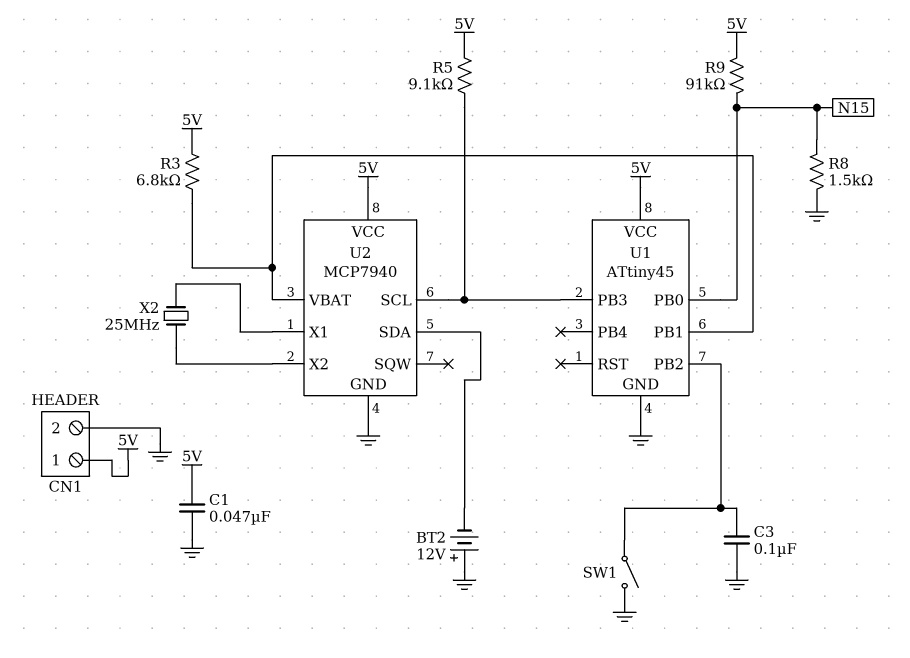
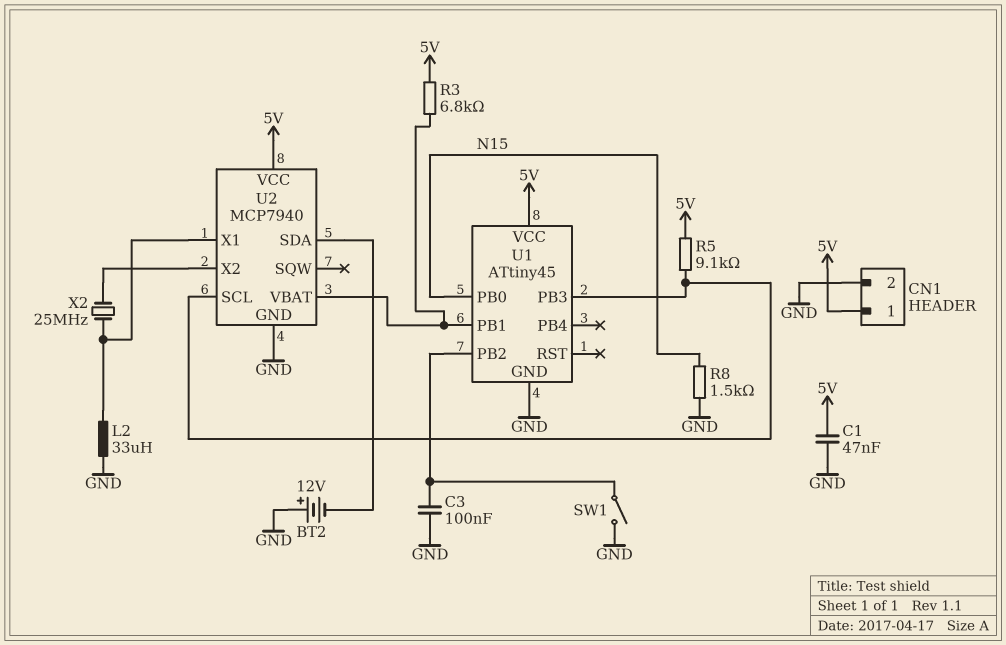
L2: none -> 33uH (GND, U2/X1)
R9: 91k (5V, N15) -> none

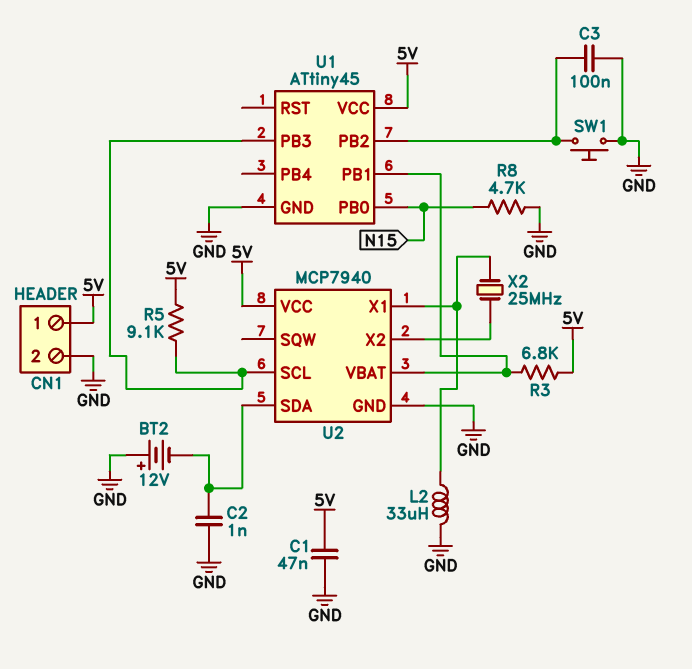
C2: none -> 1nF (GND, U2/SDA)
R8: 1.5k (GND, N15) -> 4.7k (GND, N15)
SW1: switch (GND, U1/PB2) -> button (GND, U1/PB2)

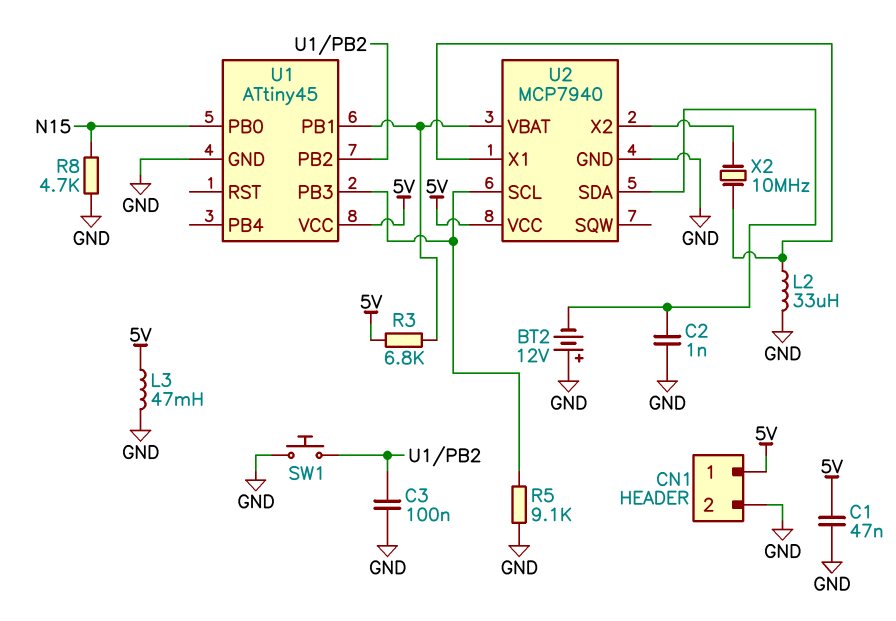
L3: none -> 47mH (5V, GND)
R5: 9.1k (5V, U1/PB3) -> 9.1k (GND, U1/PB3)
X2: 25MHz (U2/X1, U2/X2) -> 10MHz (U2/X1, U2/X2)

